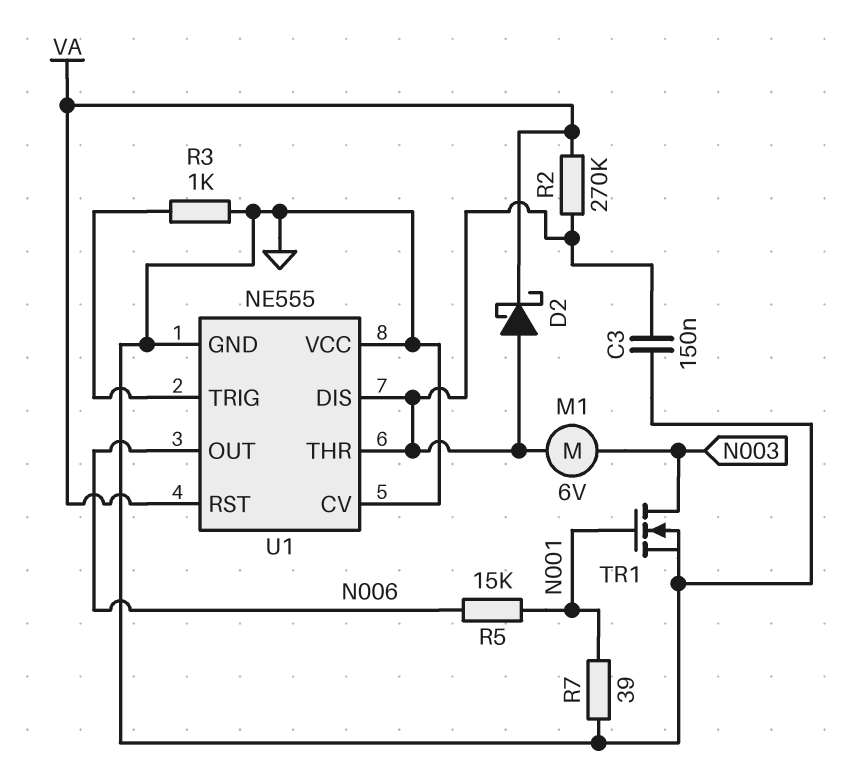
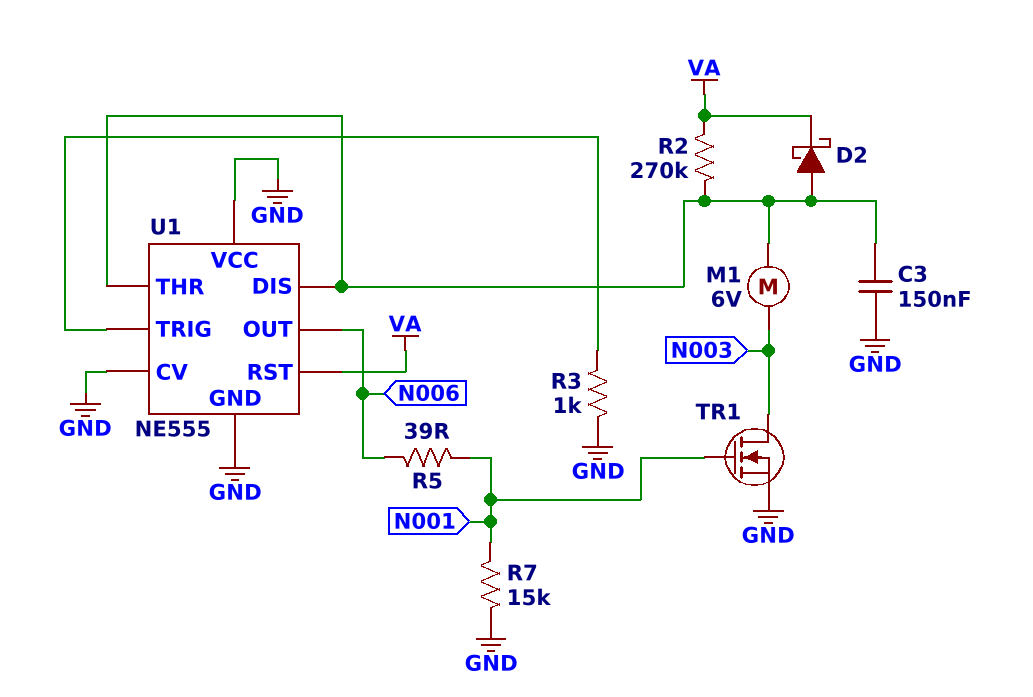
R5: 15k (N001, N006) -> 39 (N001, N006)
R7: 39 (GND, N001) -> 15k (GND, N001)

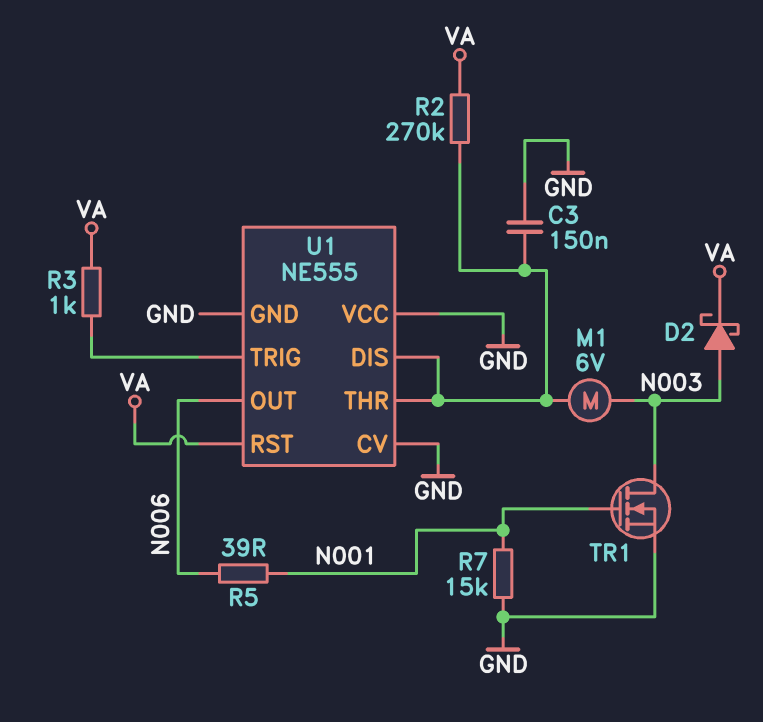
D2: schottky (A U1/DIS, K VA) -> schottky (A N003, K VA)
R3: 1k (GND, U1/TRIG) -> 1k (U1/TRIG, VA)

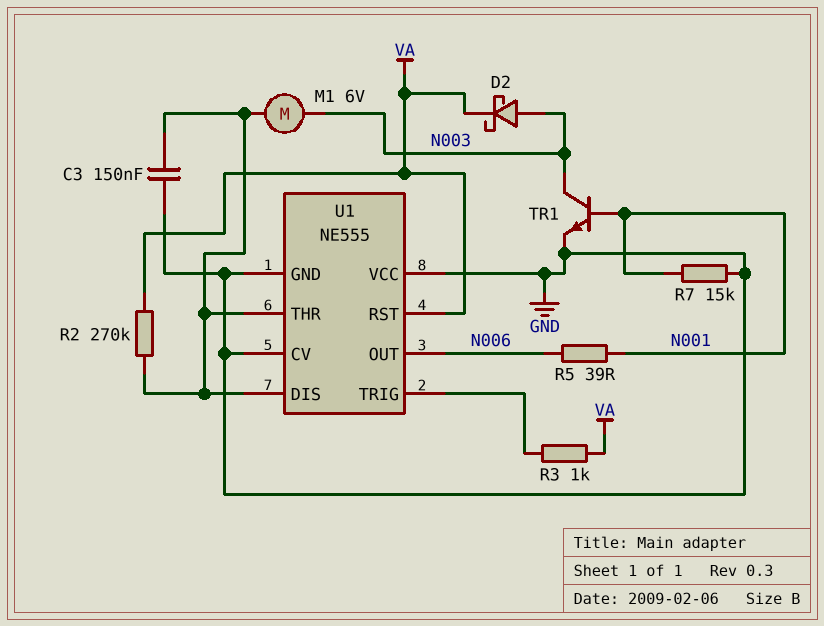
TR1: NMOS (G N001, D N003, S GND) -> NPN (B N001, C N003, E GND)

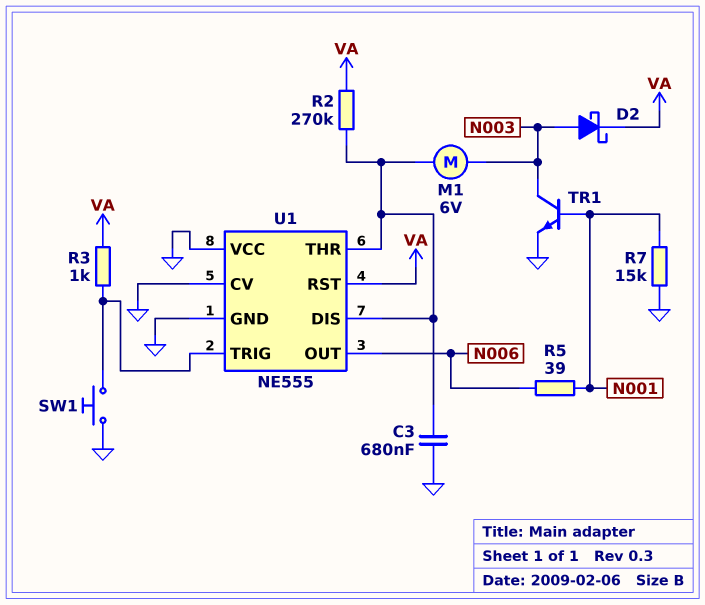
C3: 150nF (GND, U1/DIS) -> 680nF (GND, U1/DIS)
SW1: none -> button (GND, U1/TRIG)

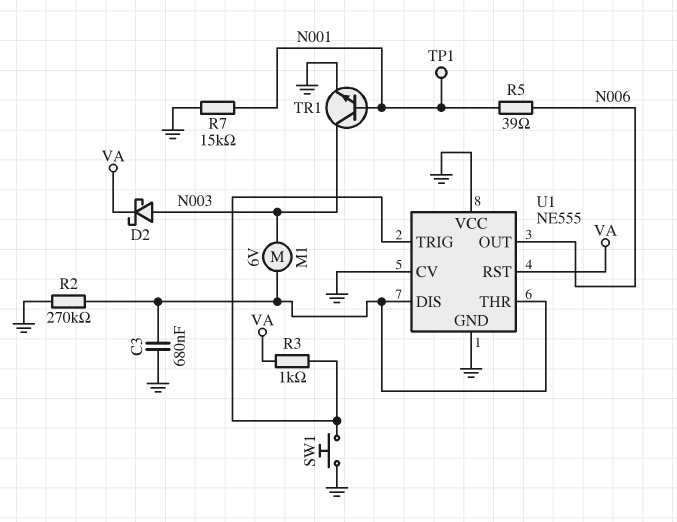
R2: 270k (U1/DIS, VA) -> 270k (GND, U1/DIS)
TP1: none -> test point (N001)

